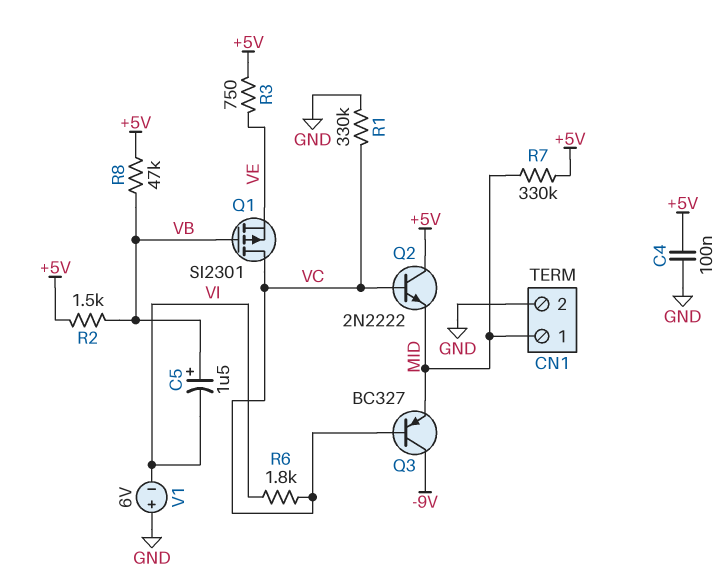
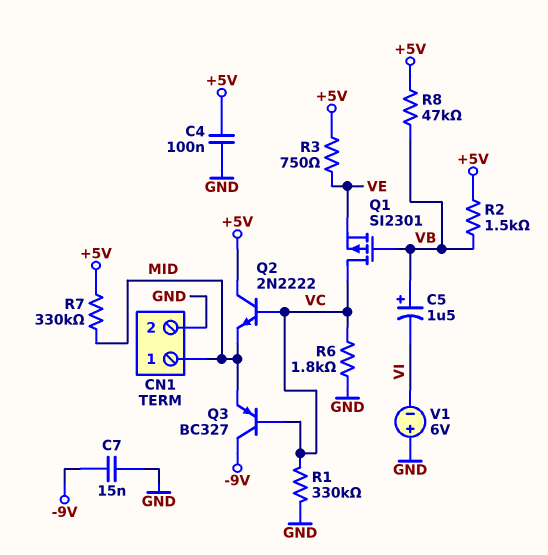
C7: none -> 15nF (-9V, GND)
R6: 1.8k (VC, VI) -> 1.8k (GND, VC)

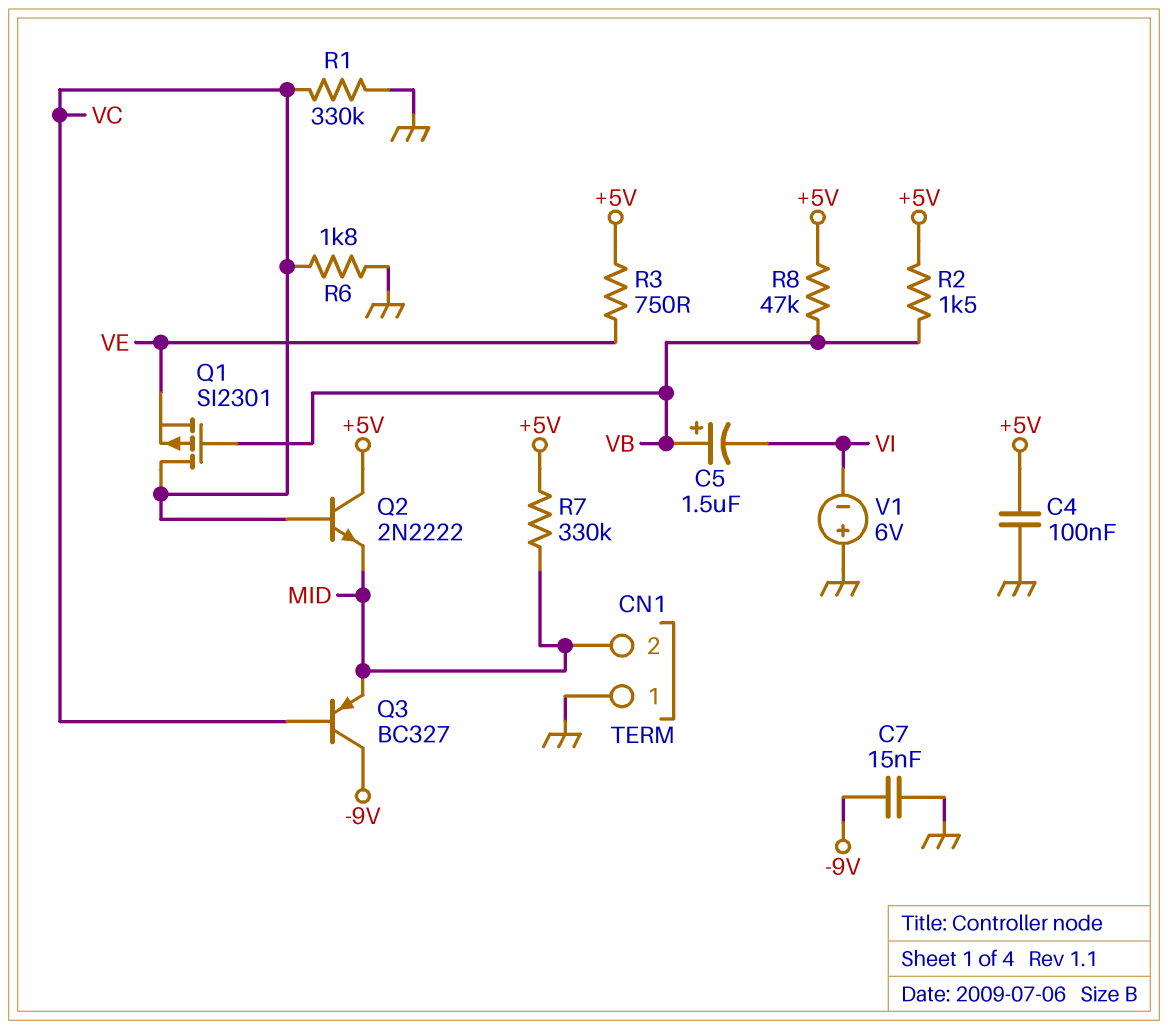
CN1 pin 1: MID -> GND
CN1 pin 2: GND -> MID

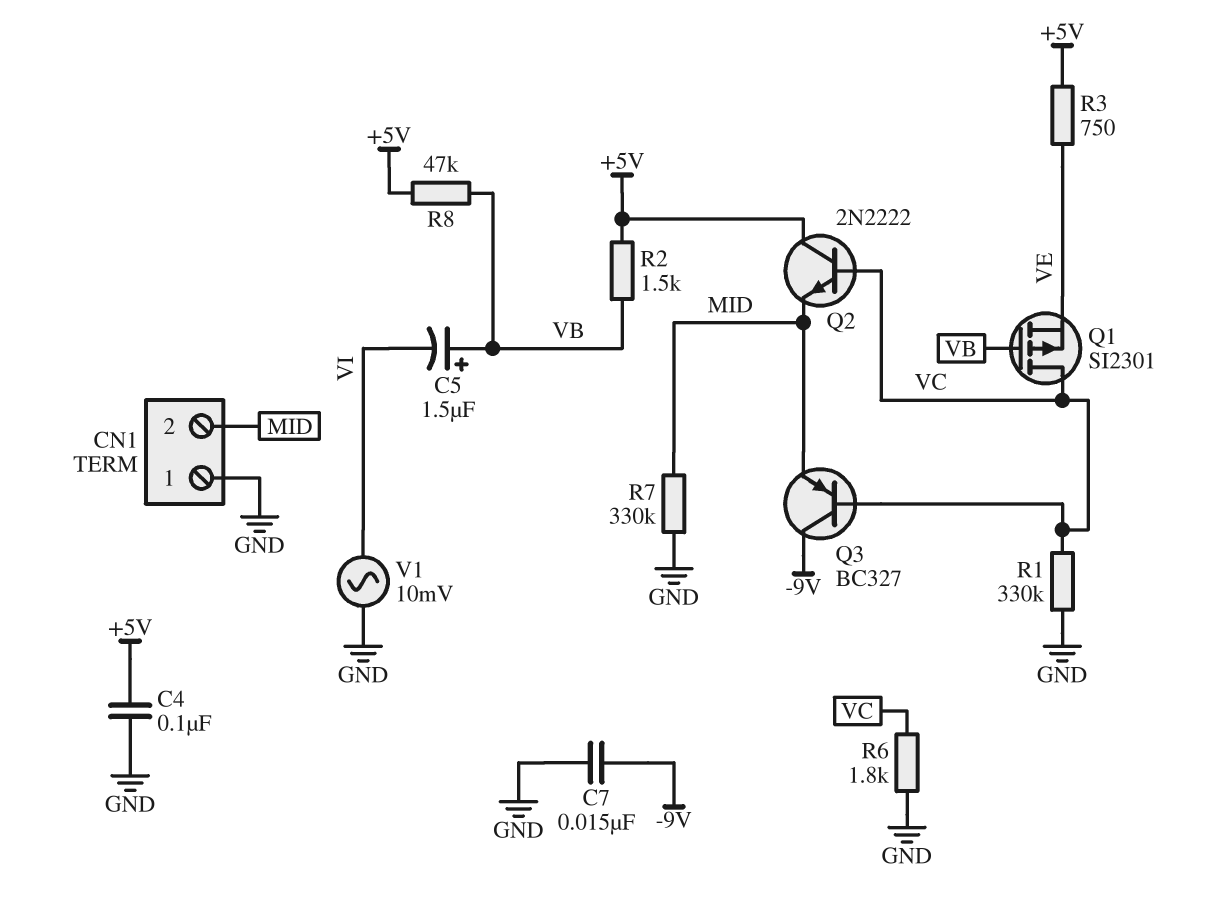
R7: 330k (+5V, MID) -> 330k (GND, MID)
V1: 6V (plus GND, minus VI) -> AC 10mV (GND, VI)

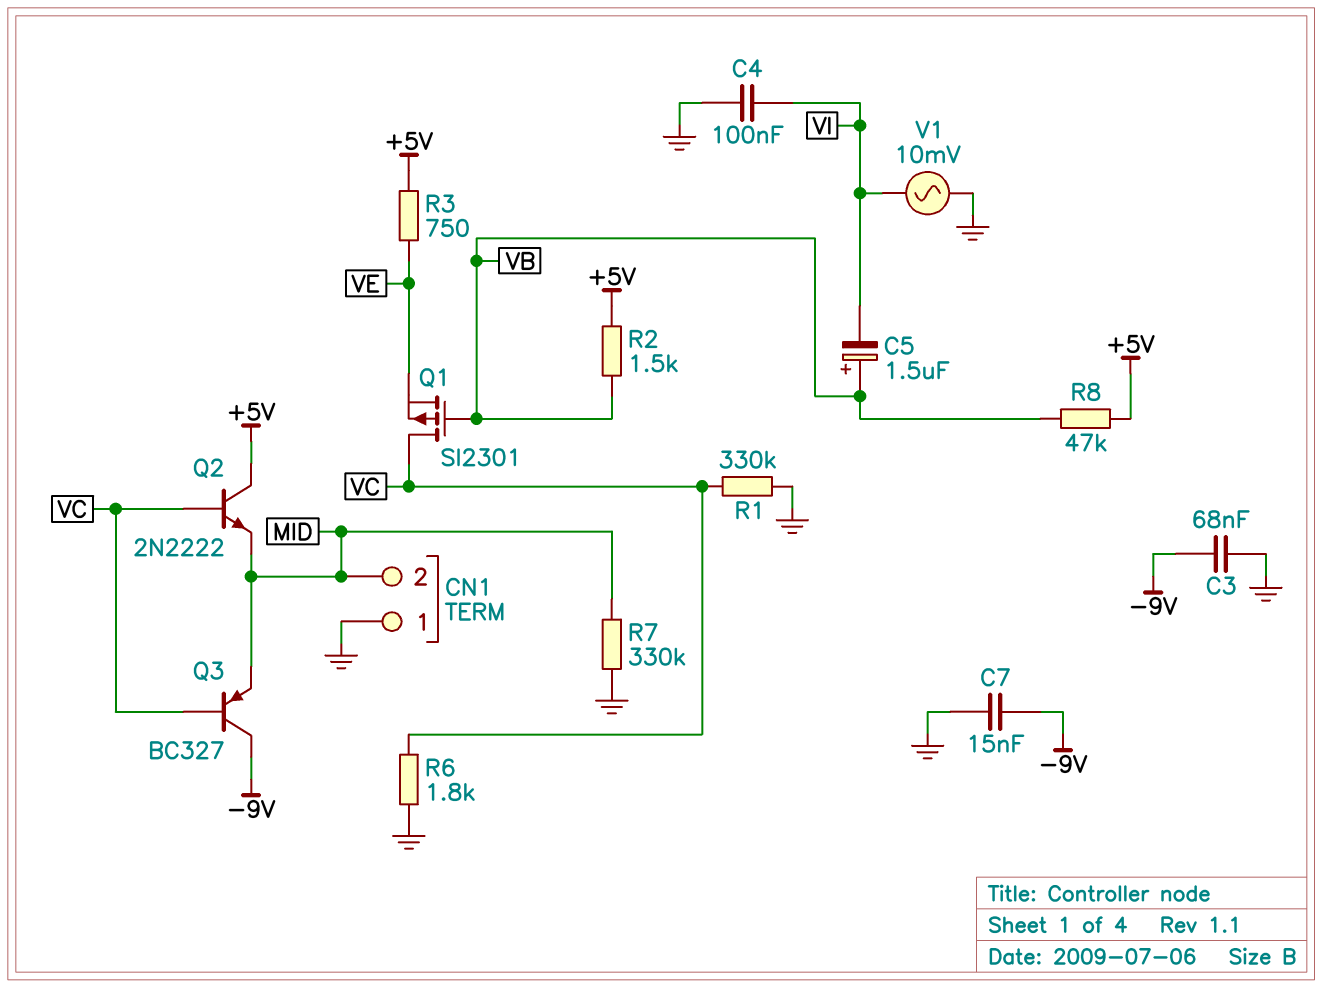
C3: none -> 68nF (-9V, GND)
C4: 100nF (+5V, GND) -> 100nF (GND, VI)

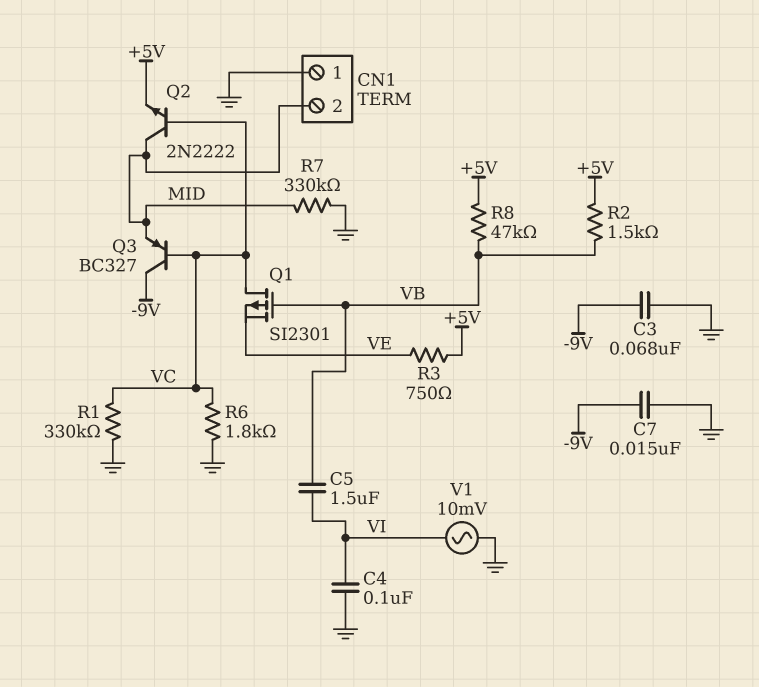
C5: 1.5uF (plus VB, minus VI) -> 1.5uF (VB, VI)
Q2: NPN 2N2222 (B VC, C +5V, E MID) -> NPN 2N2222 (B VC, C MID, E +5V)

